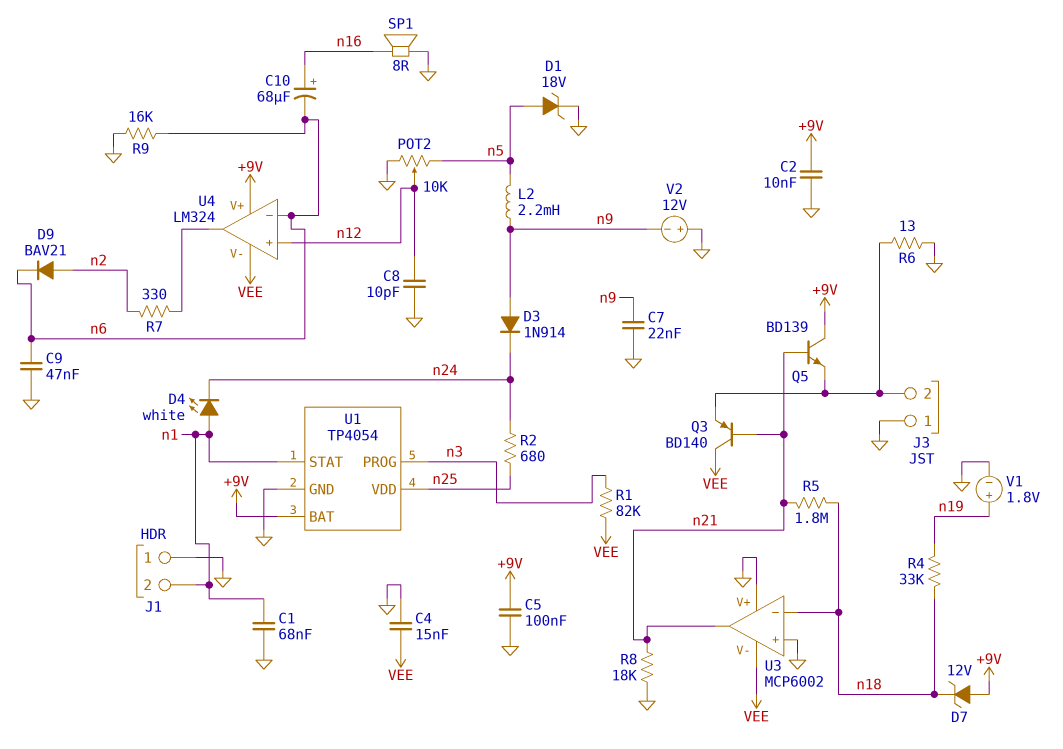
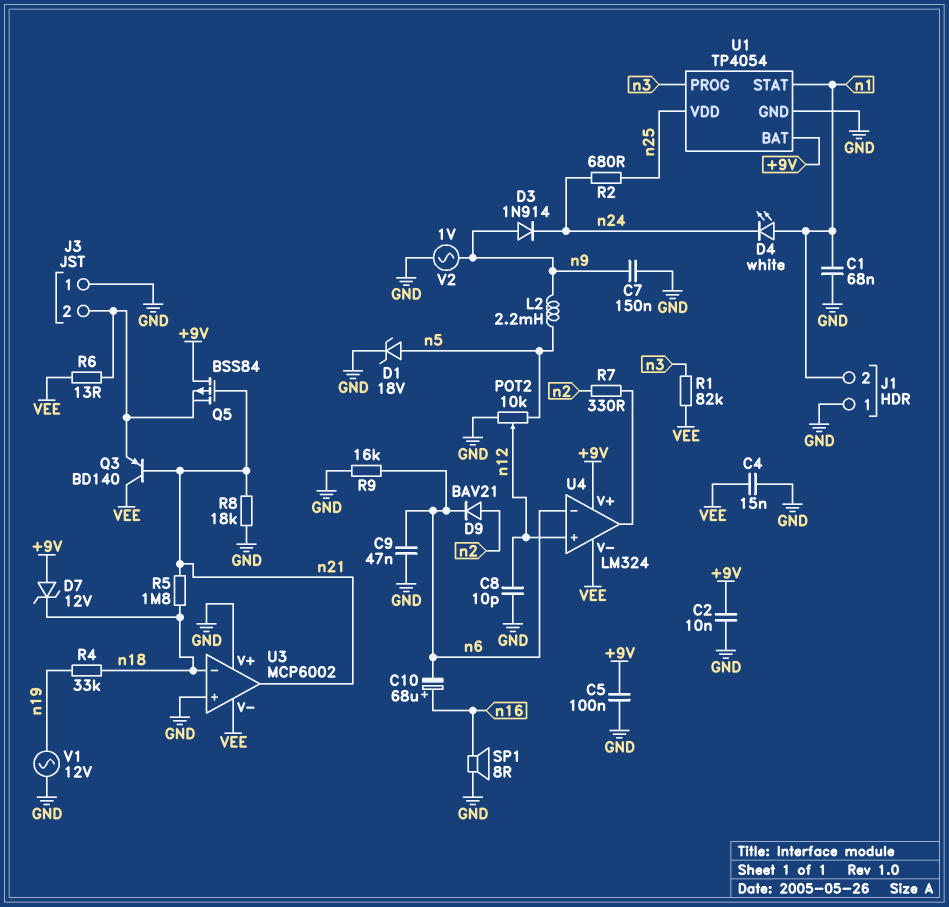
C7: 22nF (GND, n9) -> 150nF (GND, n9)
Q5: NPN BD139 (B n21, C +9V, E J3/2) -> PMOS BSS84 (G n21, D +9V, S J3/2)
R6: 13 (GND, J3/2) -> 13 (J3/2, VEE)
V1: 1.8V (plus n19, minus GND) -> AC 12V (GND, n19)
V2: 12V (plus GND, minus n9) -> AC 1V (GND, n9)

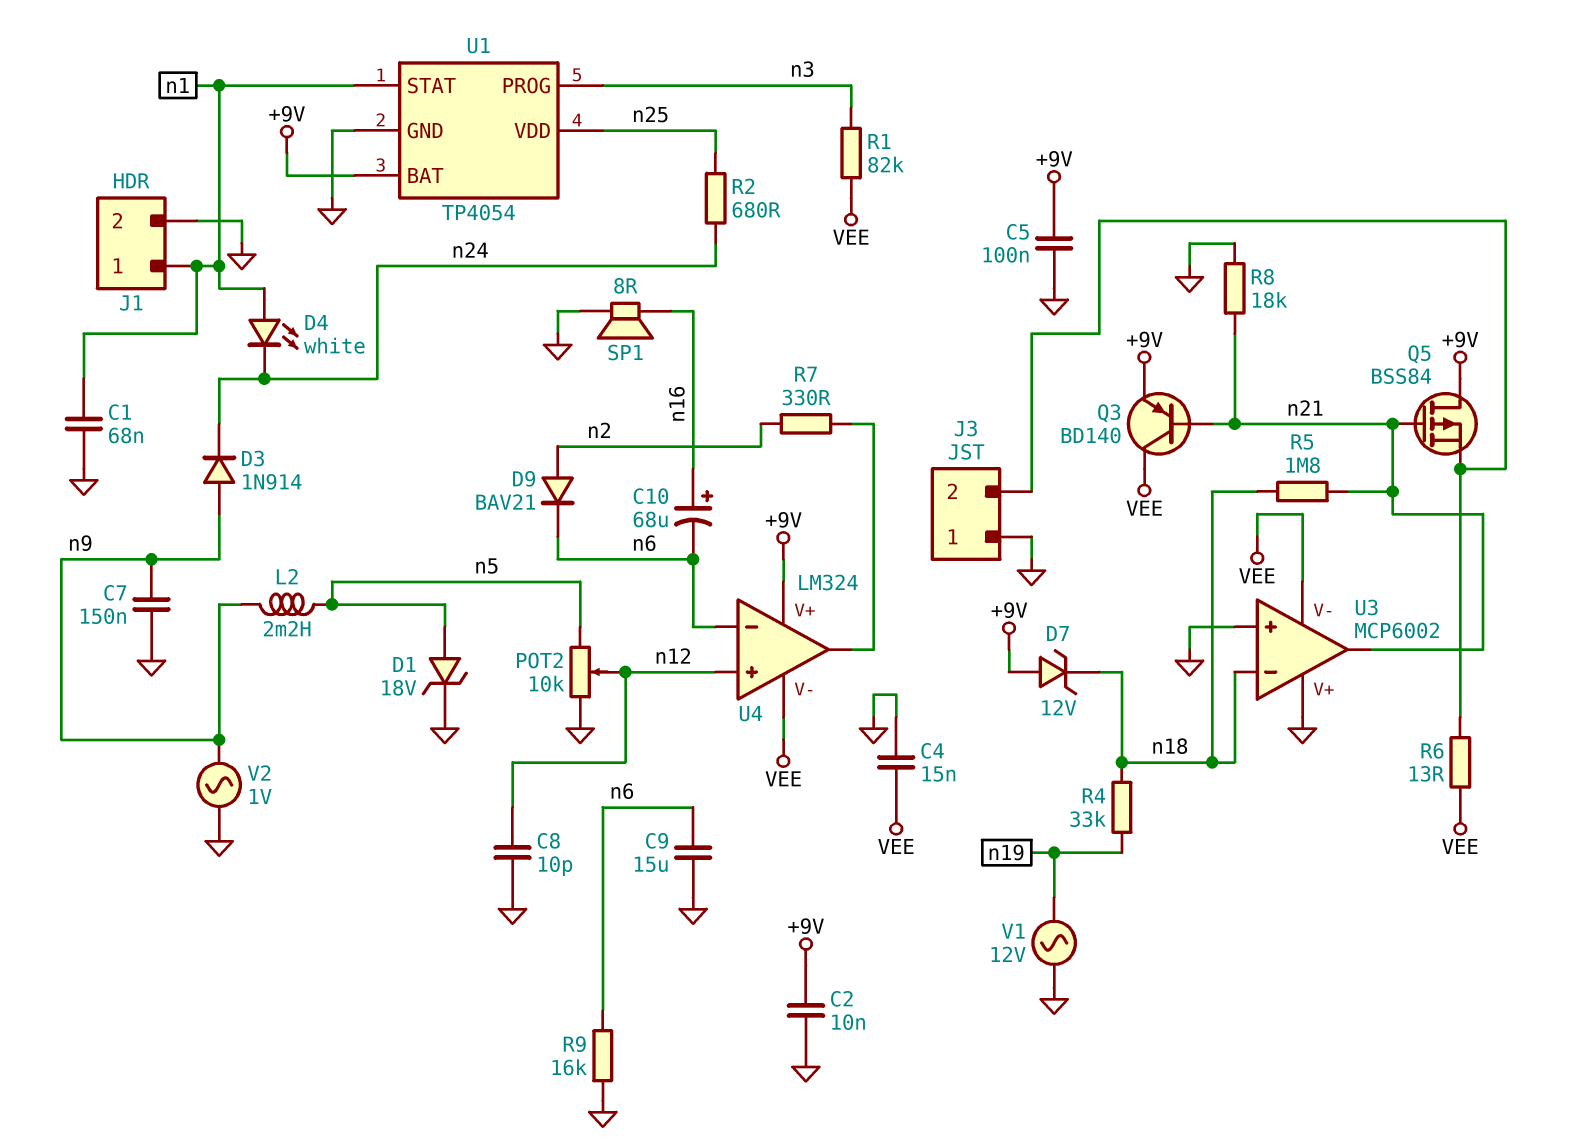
C9: 47nF (GND, n6) -> 15uF (GND, n6)
J1 pin 1: GND -> n1
J1 pin 2: n1 -> GND
Q3: PNP BD140 (B n21, C VEE, E J3/2) -> PNP BD140 (B n21, C VEE, E +9V)

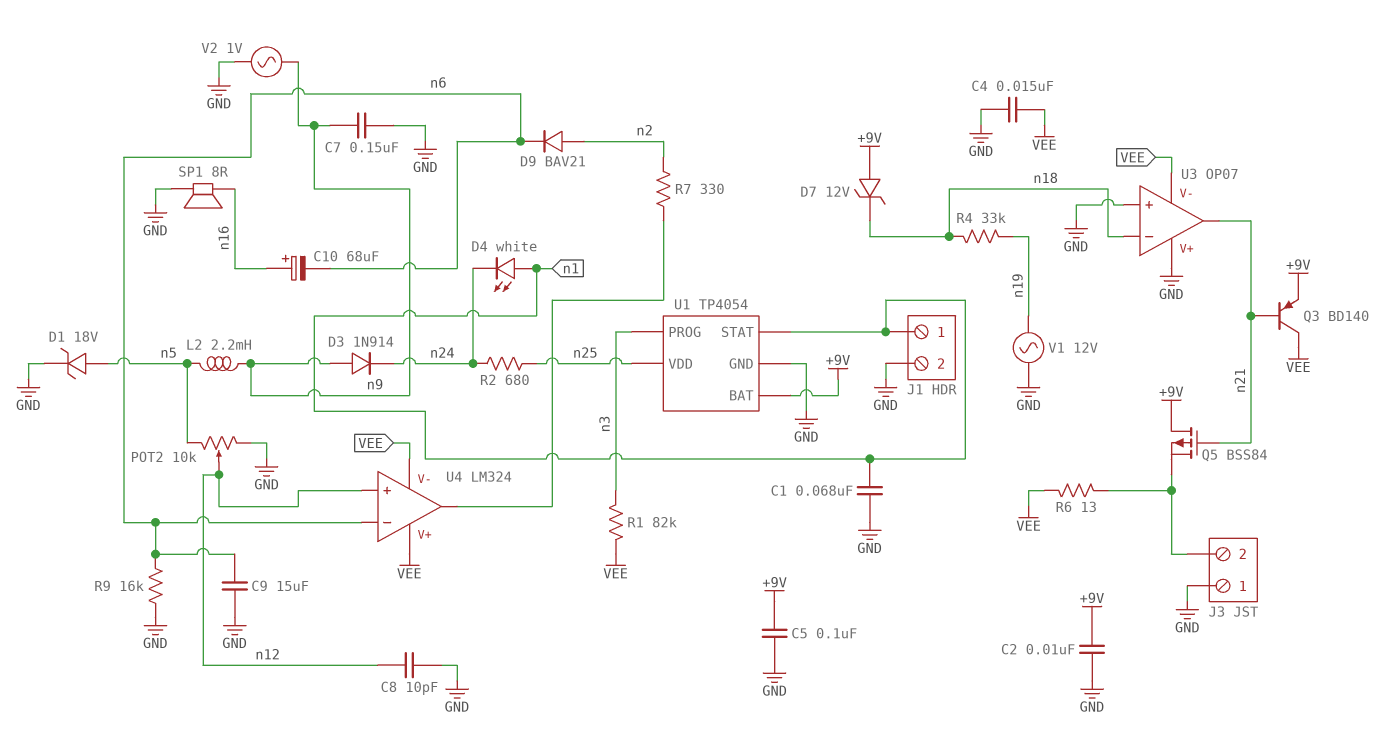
R5: 1.8M (n18, n21) -> none
R8: 18k (GND, n21) -> none
U3: MCP6002 -> OP07
U4 pin V+: +9V -> VEE

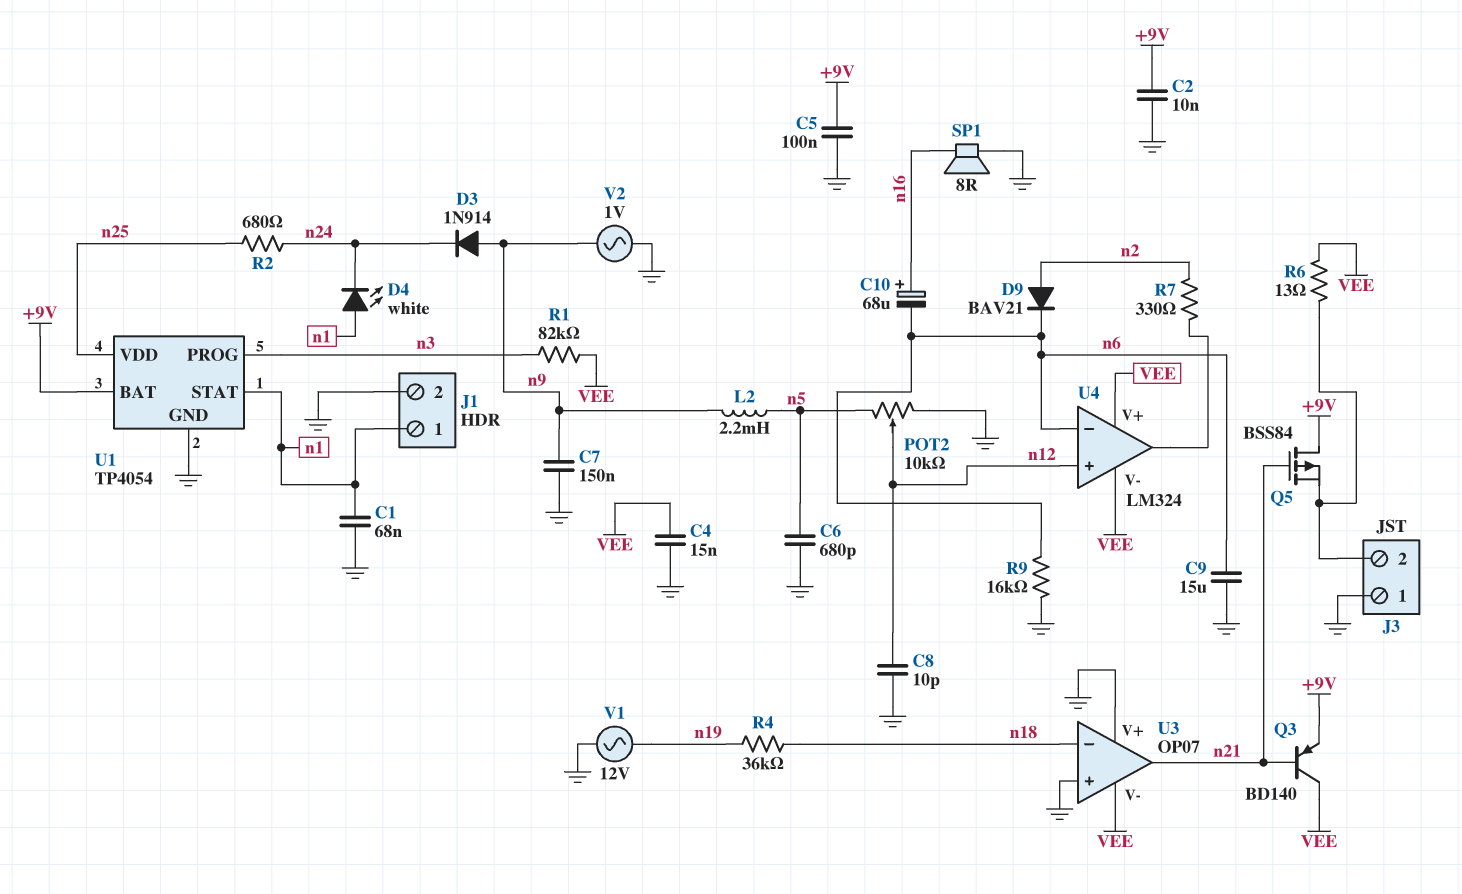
C6: none -> 680pF (GND, n5)
D1: zener 18V (A n5, K GND) -> none
D7: zener 12V (A +9V, K n18) -> none
R4: 33k (n18, n19) -> 36k (n18, n19)

